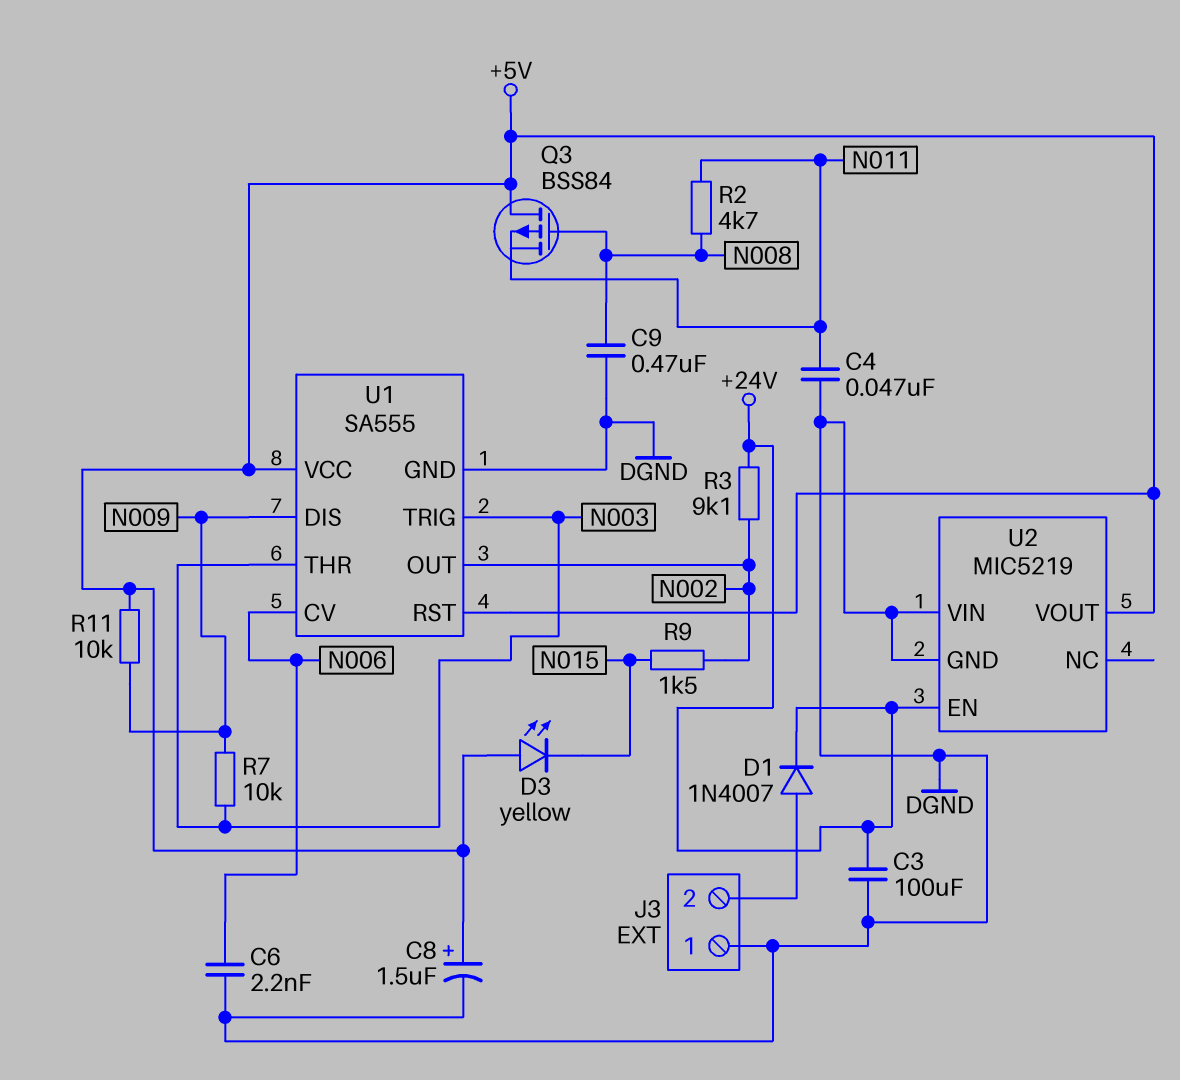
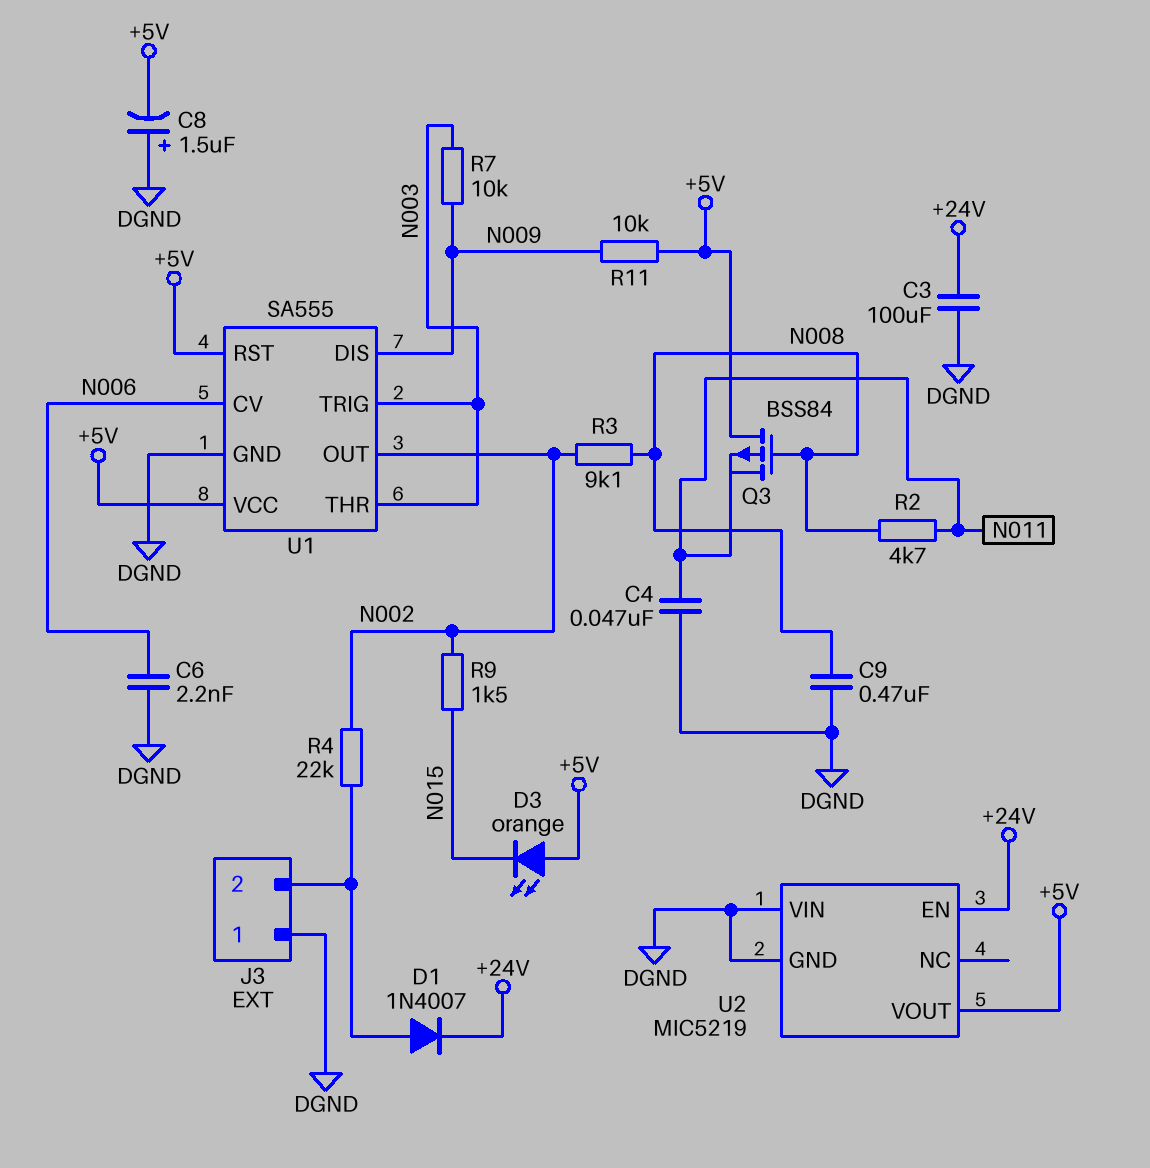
C8: 1.5uF (plus +5V, minus DGND) -> 1.5uF (plus DGND, minus +5V)
D3: LED yellow (A +5V, K N015) -> LED orange (A +5V, K N015)
R3: 9.1k (+24V, N002) -> 9.1k (N002, N008)
R4: none -> 22k (J3/2, N002)

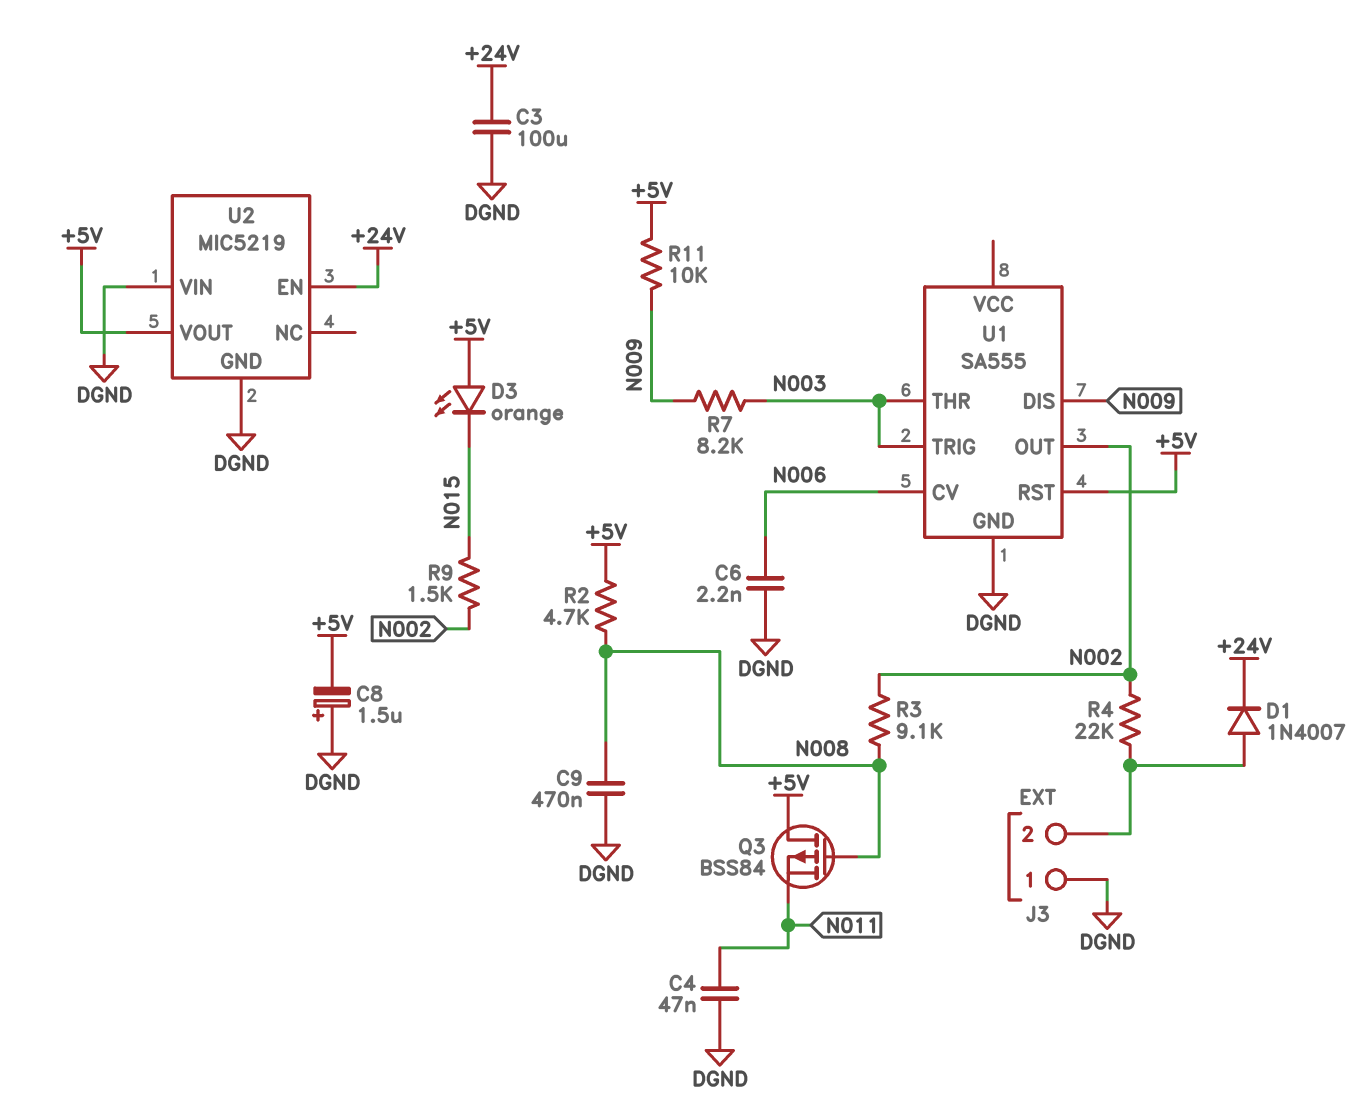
R2: 4.7k (N008, N011) -> 4.7k (+5V, N008)
R7: 10k (N003, N009) -> 8.2k (N003, N009)
U1 pin VCC: +5V -> none

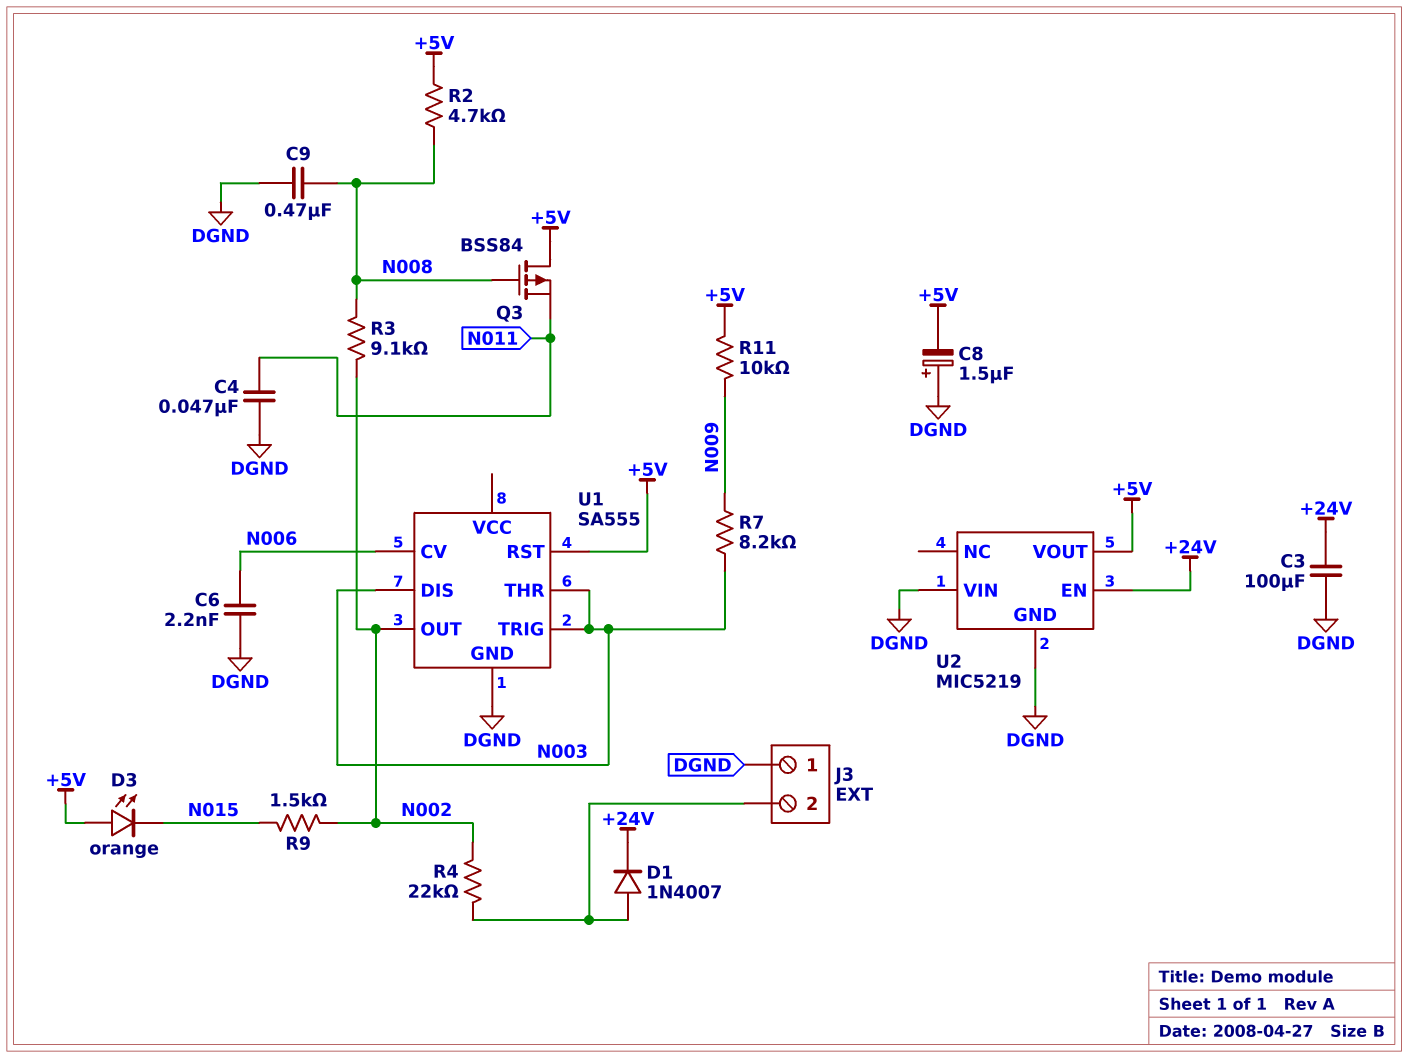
U1 pin DIS: N009 -> N003

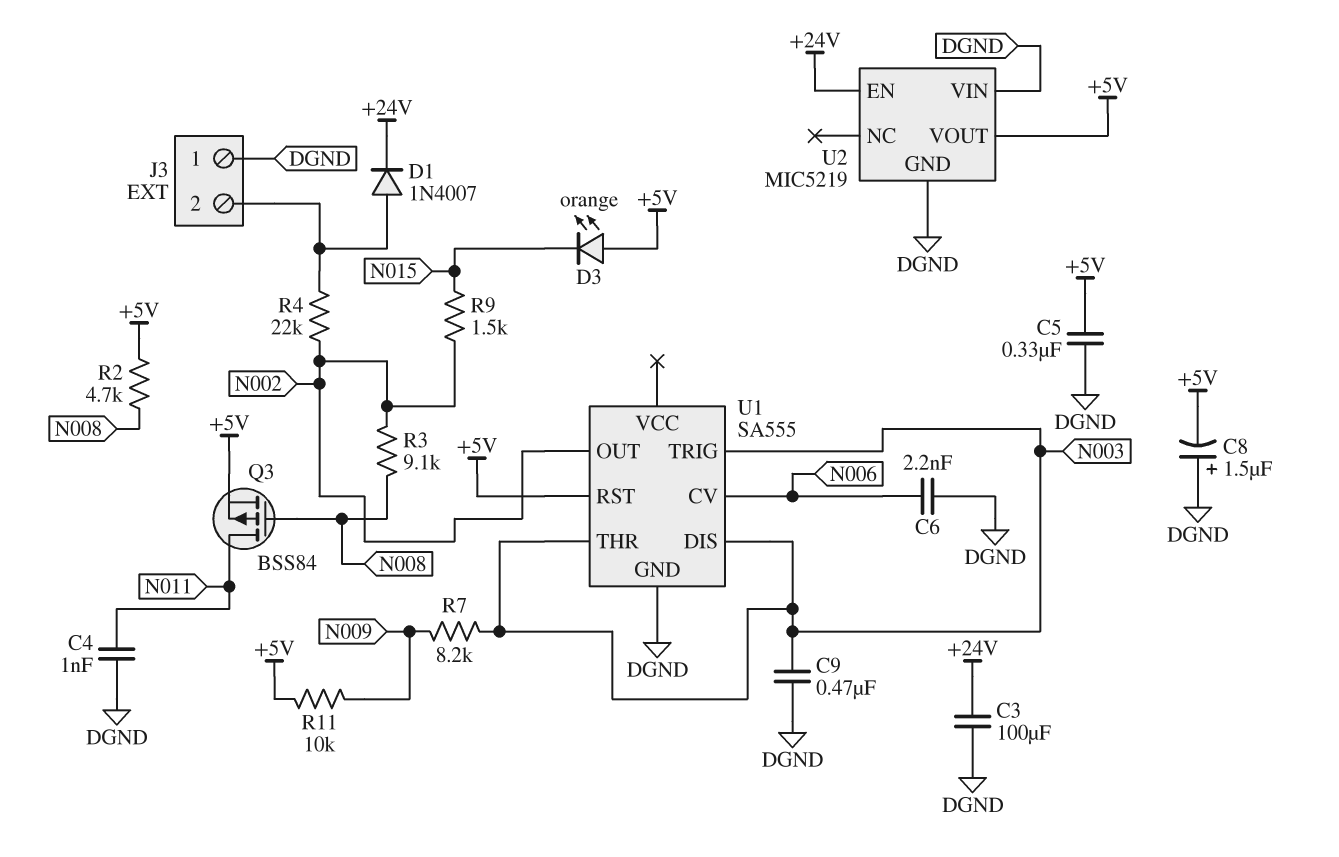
C4: 47nF (DGND, N011) -> 1nF (DGND, N011)
C5: none -> 330nF (+5V, DGND)
C9: 470nF (DGND, N008) -> 470nF (DGND, N003)
Q3: PMOS BSS84 (G N008, D +5V, S N011) -> PMOS BSS84 (G N008, D N011, S +5V)

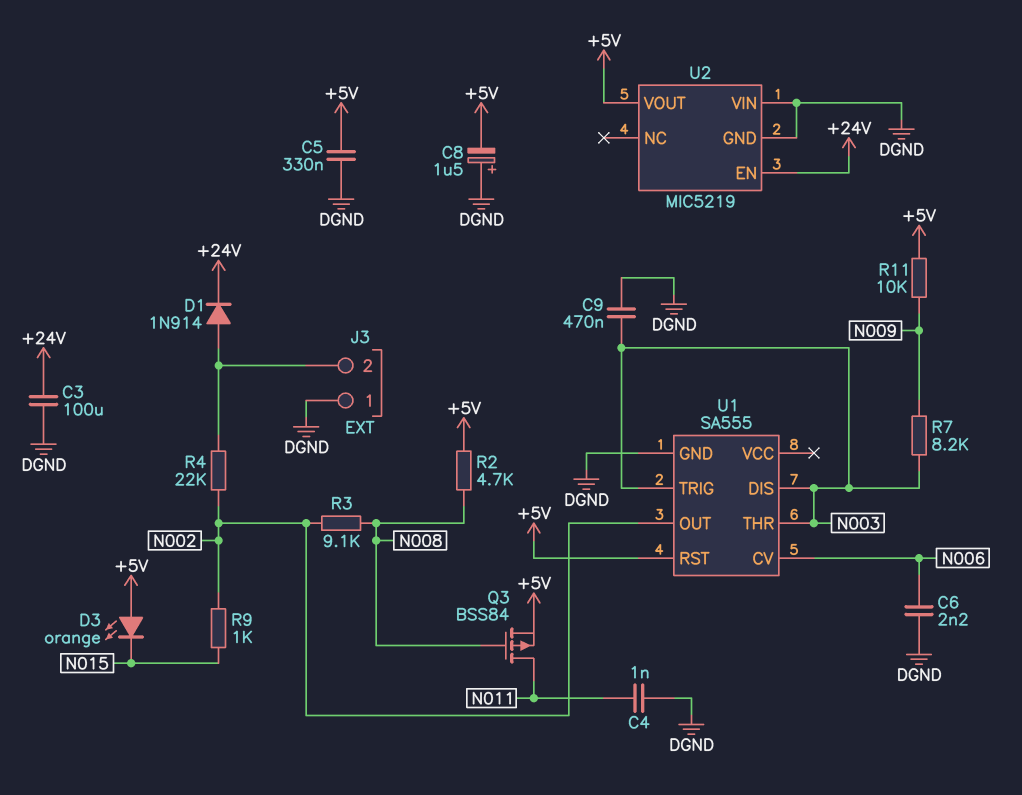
D1: diode 1N4007 (A J3/2, K +24V) -> diode 1N914 (A J3/2, K +24V)
R9: 1.5k (N002, N015) -> 1k (N002, N015)

